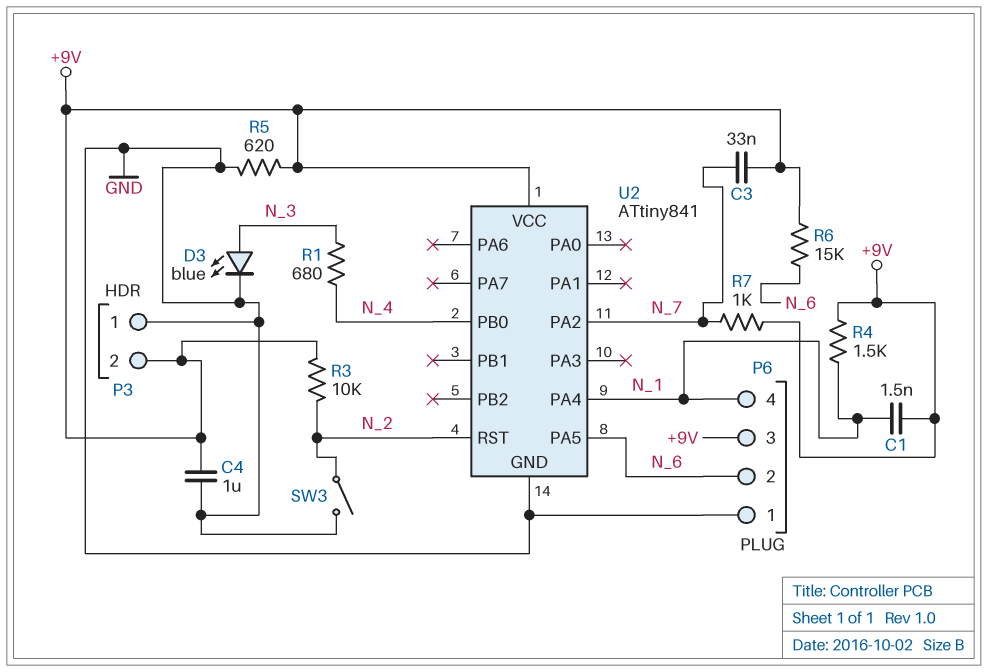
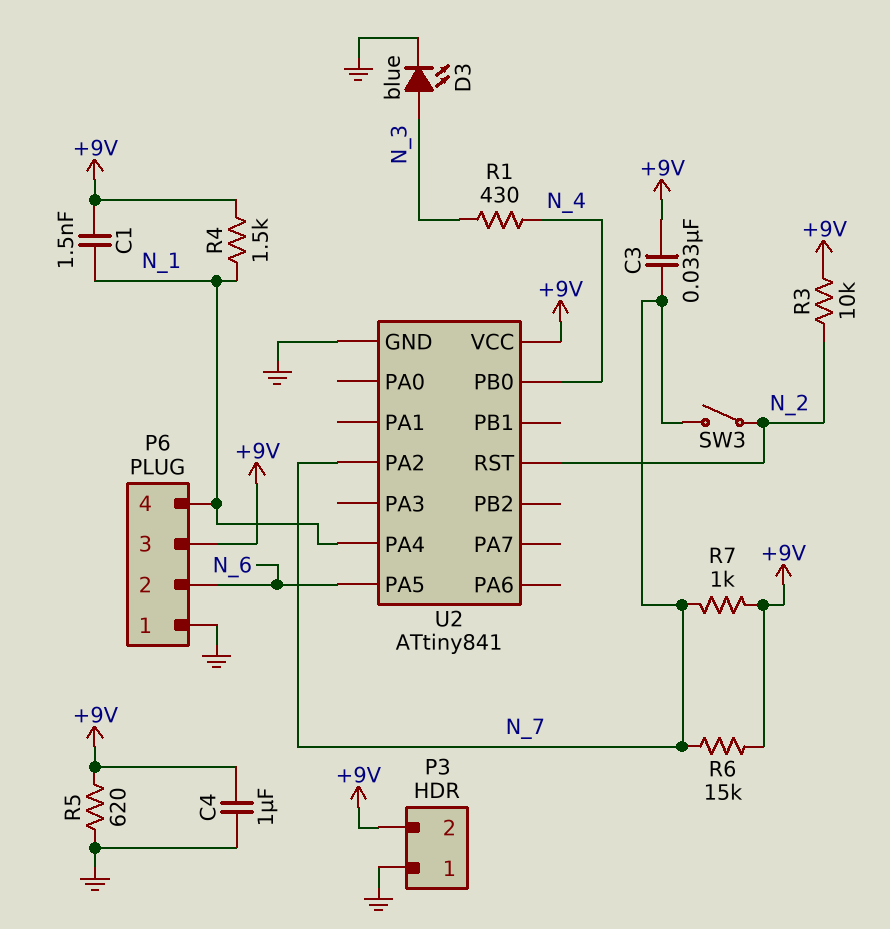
R1: 680 (N_3, N_4) -> 430 (N_3, N_4)
R6: 15k (+9V, N_6) -> 15k (+9V, N_7)
SW3: switch (GND, N_2) -> switch (N_2, N_7)

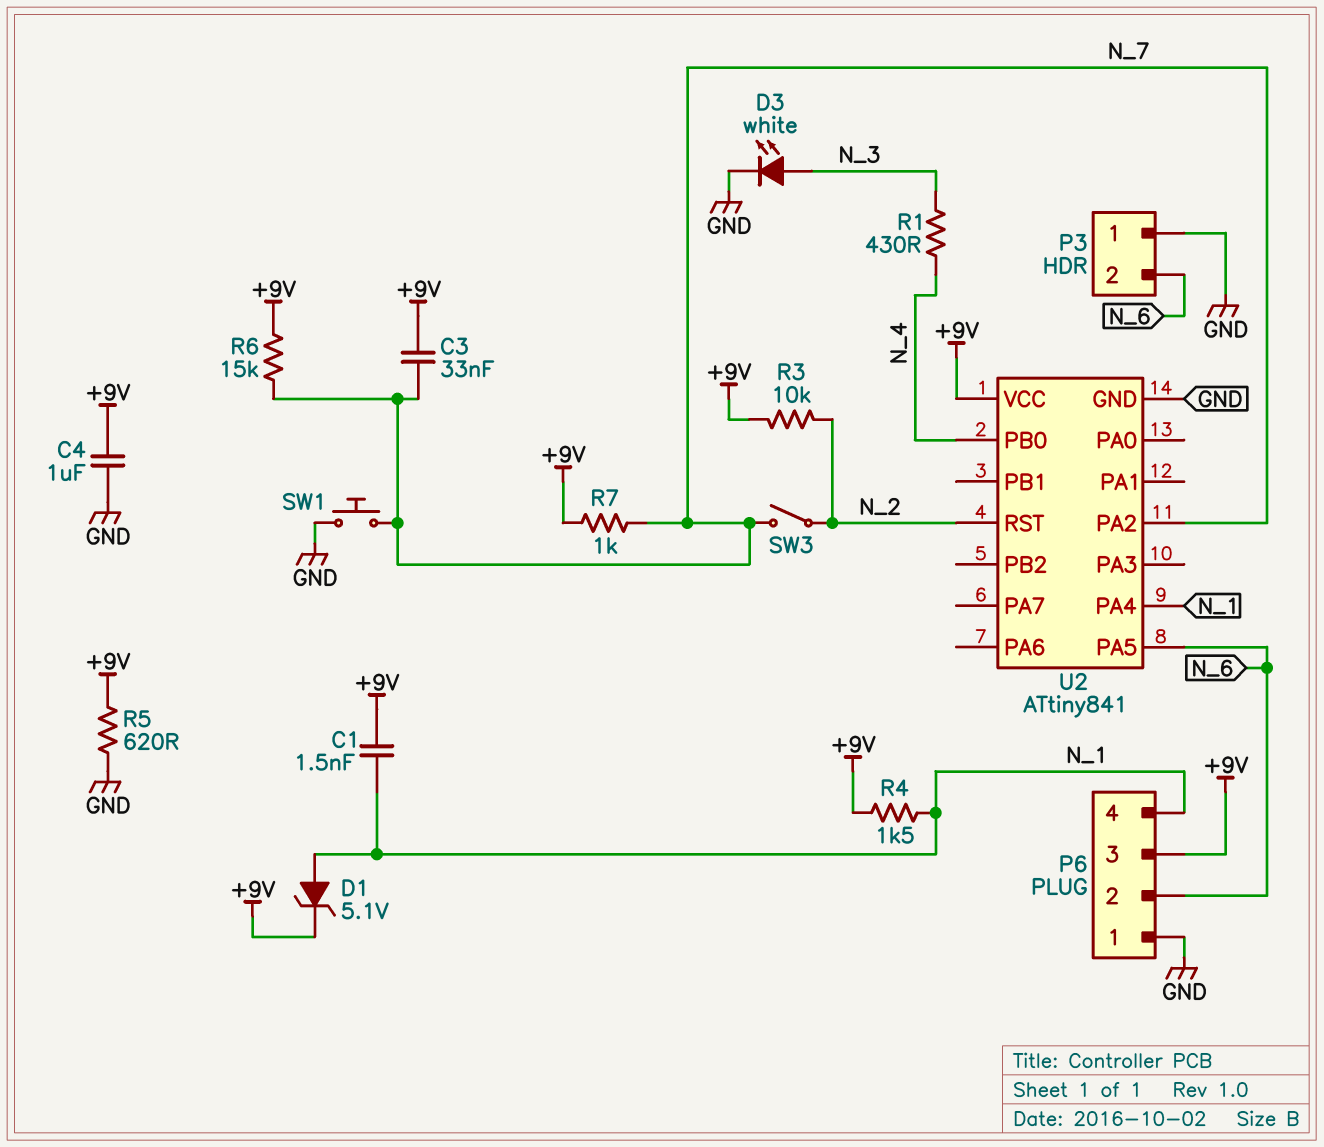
D1: none -> zener 5.1V (A N_1, K +9V)
D3: LED blue (A N_3, K GND) -> LED white (A N_3, K GND)
P3 pin 2: +9V -> N_6
SW1: none -> button (GND, N_7)

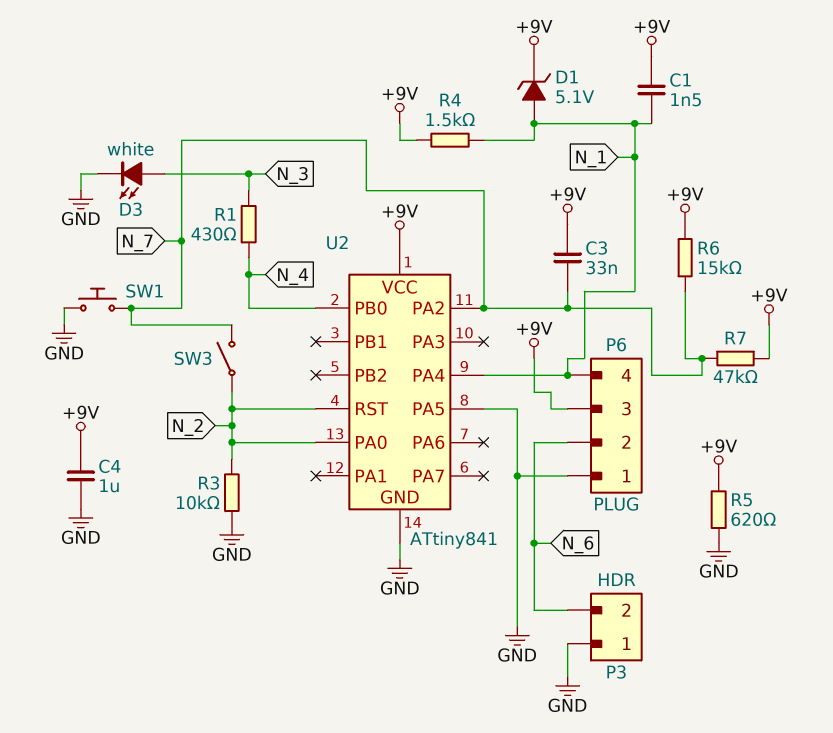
R3: 10k (+9V, N_2) -> 10k (GND, N_2)
R7: 1k (+9V, N_7) -> 47k (+9V, N_7)
U2 pin PA0: none -> N_2
U2 pin PA5: N_6 -> GND

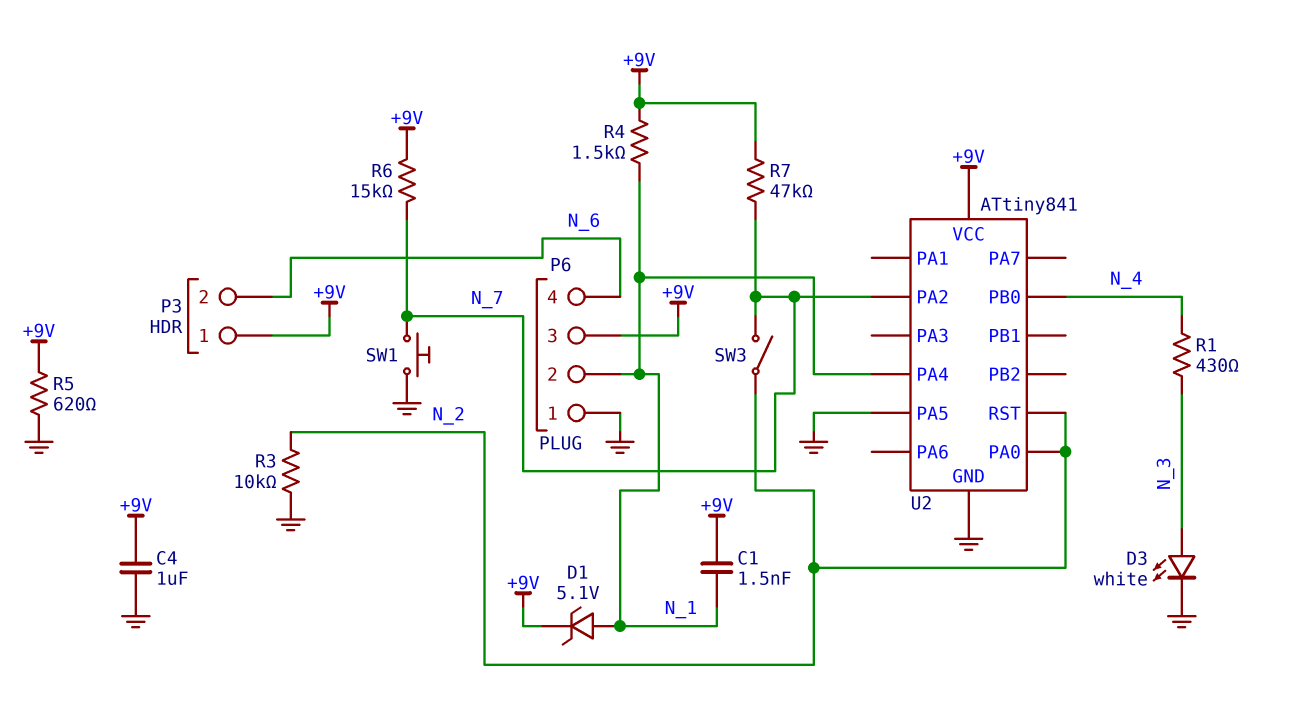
C3: 33nF (+9V, N_7) -> none
P3 pin 1: GND -> +9V
P6 pin 2: N_6 -> N_1
P6 pin 4: N_1 -> N_6

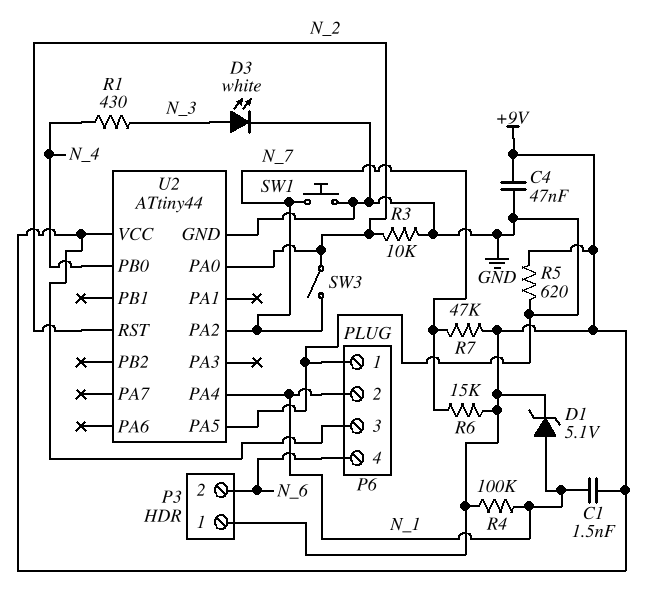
C4: 1uF (+9V, GND) -> 47nF (+9V, GND)
R4: 1.5k (+9V, N_1) -> 100k (+9V, N_1)
U2: ATtiny841 -> ATtiny44

